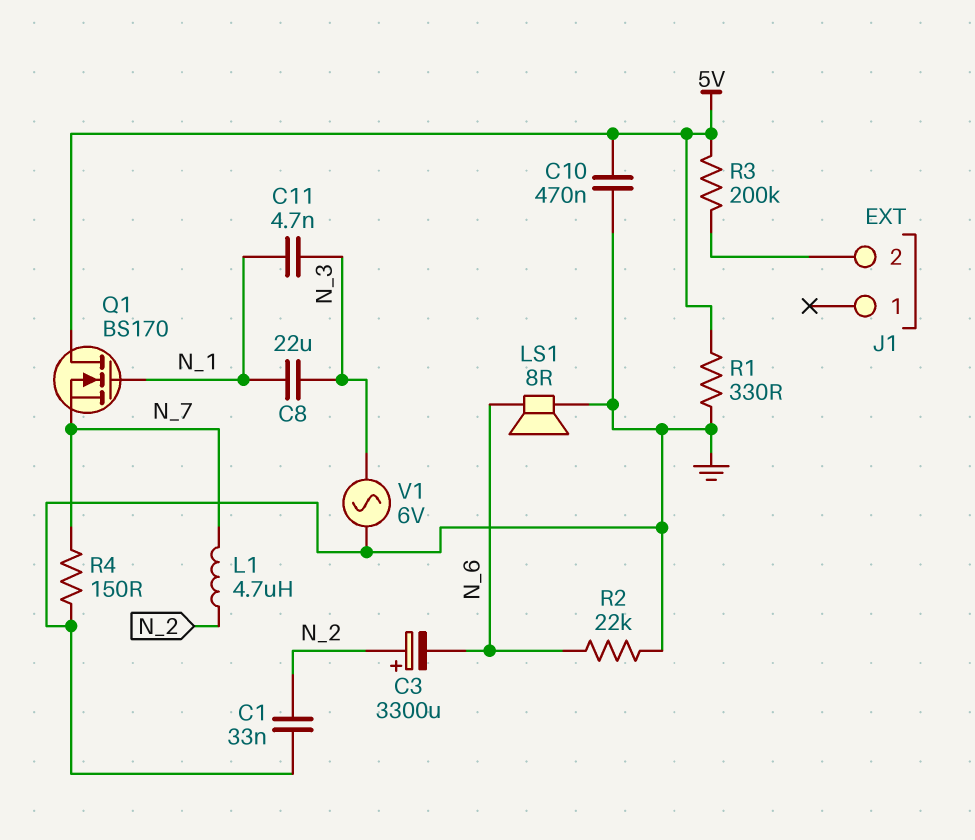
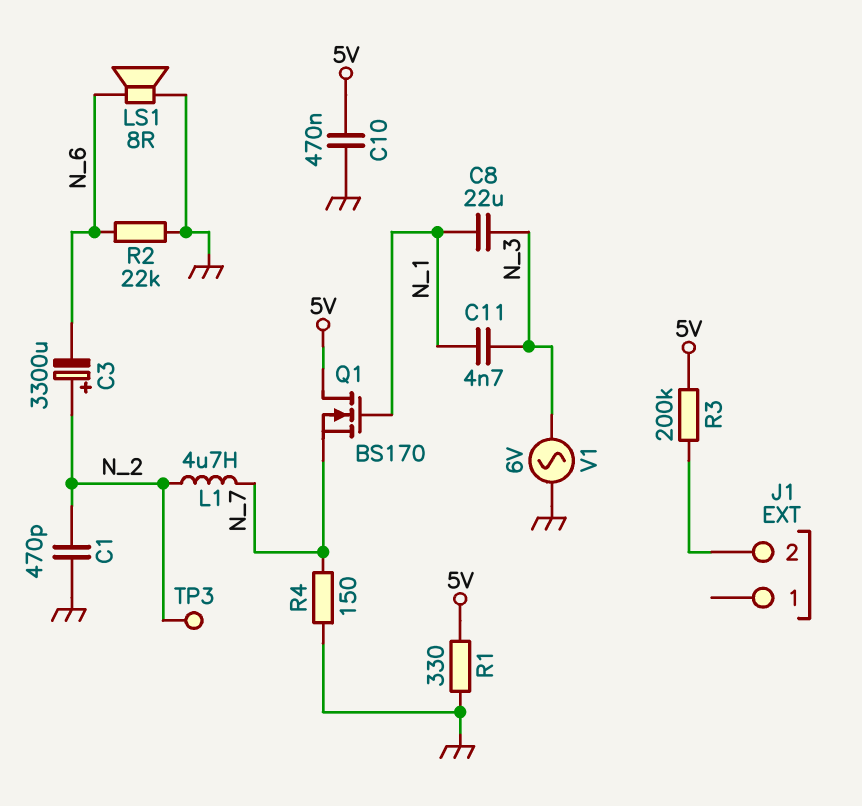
C1: 33nF (GND, N_2) -> 470pF (GND, N_2)
TP3: none -> test point (N_2)

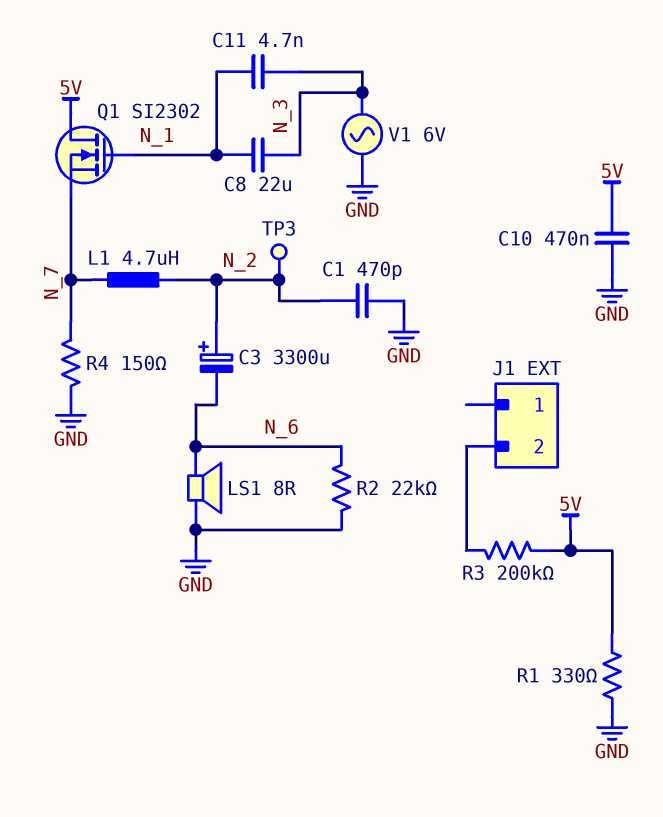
Q1: NMOS BS170 (G N_1, D 5V, S N_7) -> NMOS SI2302 (G N_1, D 5V, S N_7)

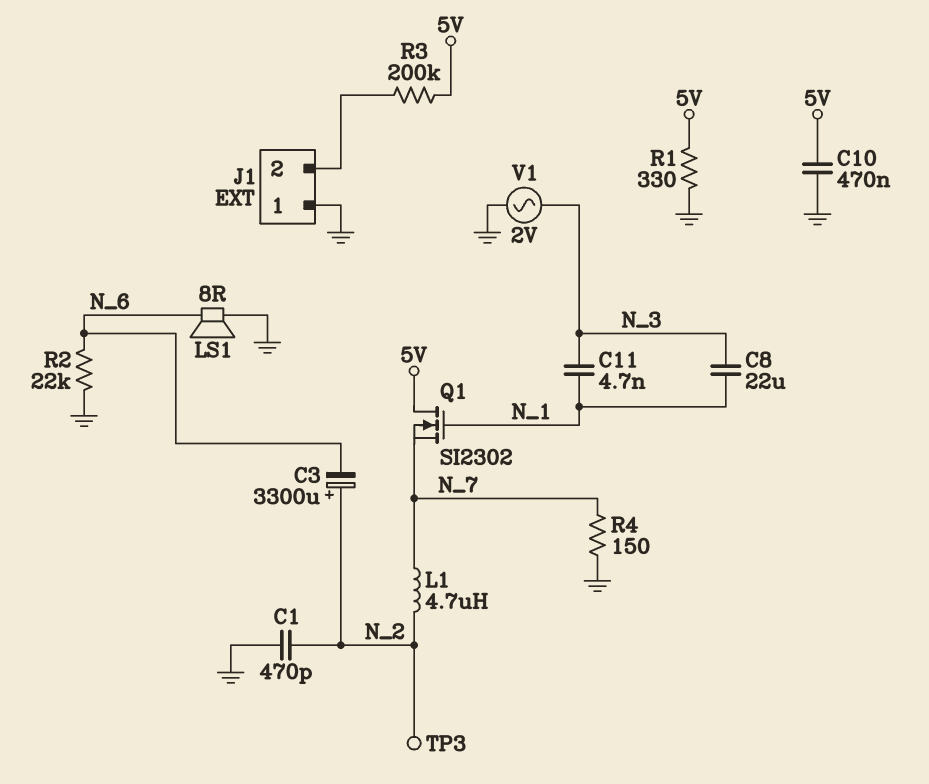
J1 pin 1: none -> GND
V1: AC 6V (GND, N_3) -> AC 2V (GND, N_3)

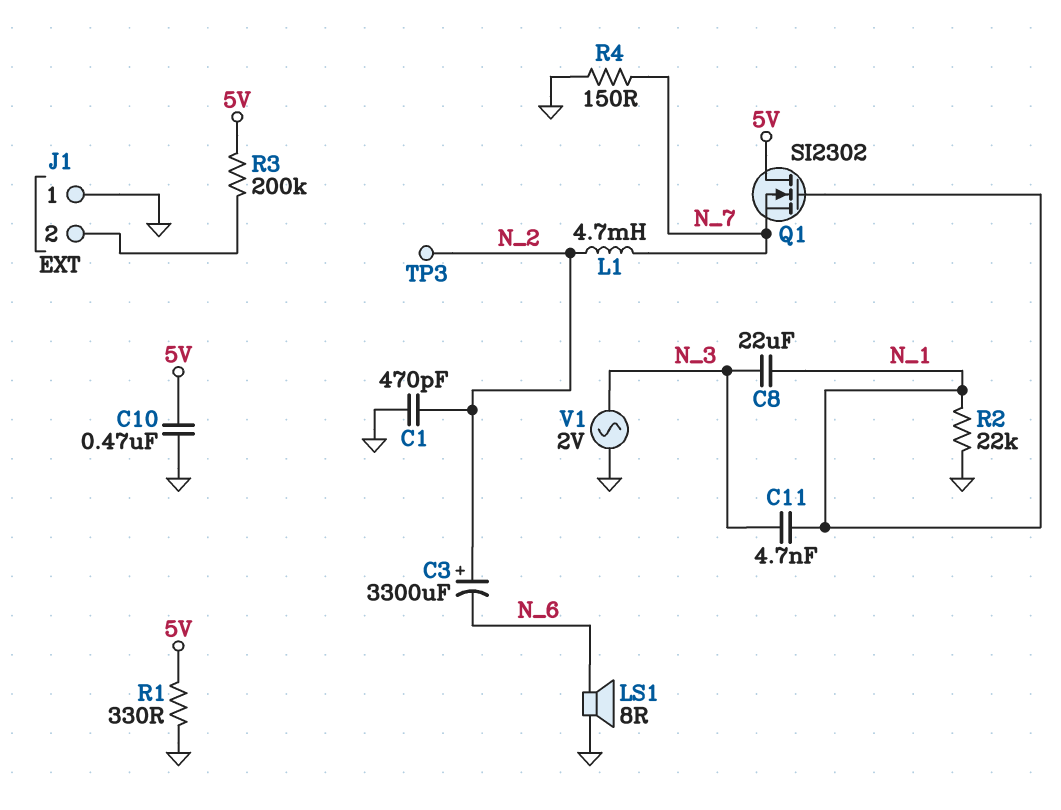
L1: 4.7uH (N_2, N_7) -> 4.7mH (N_2, N_7)
R2: 22k (GND, N_6) -> 22k (GND, N_1)

